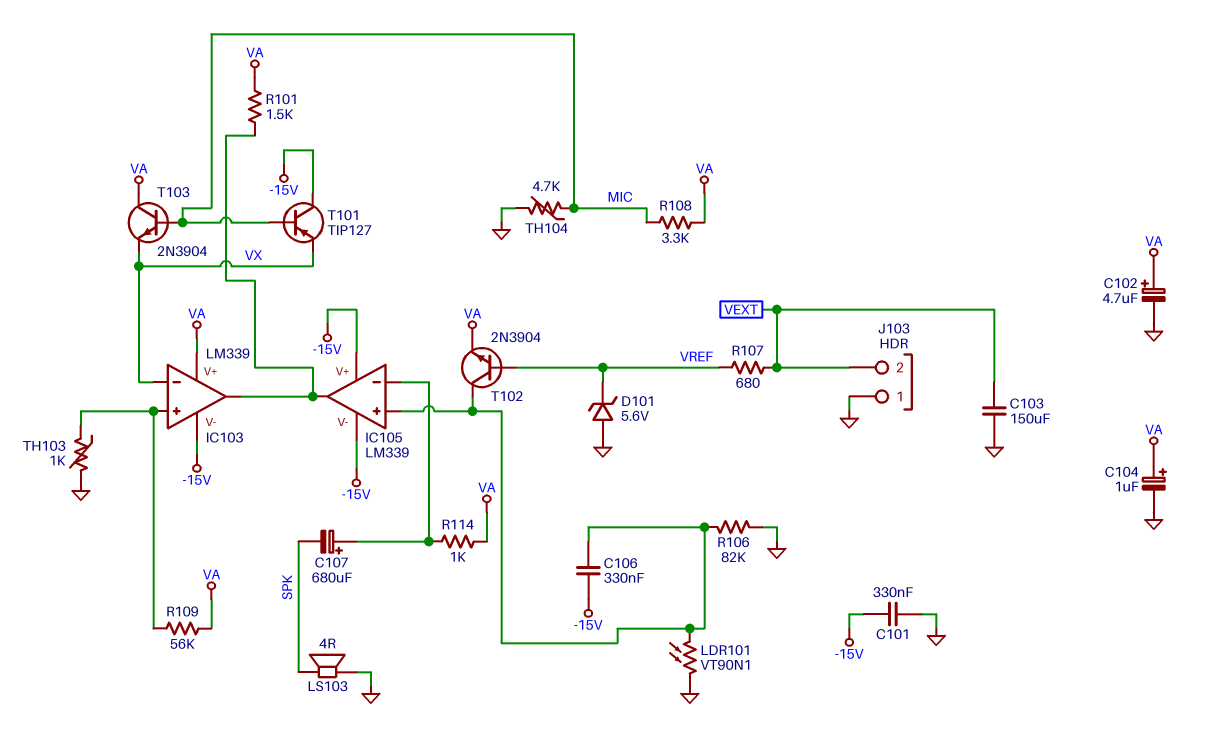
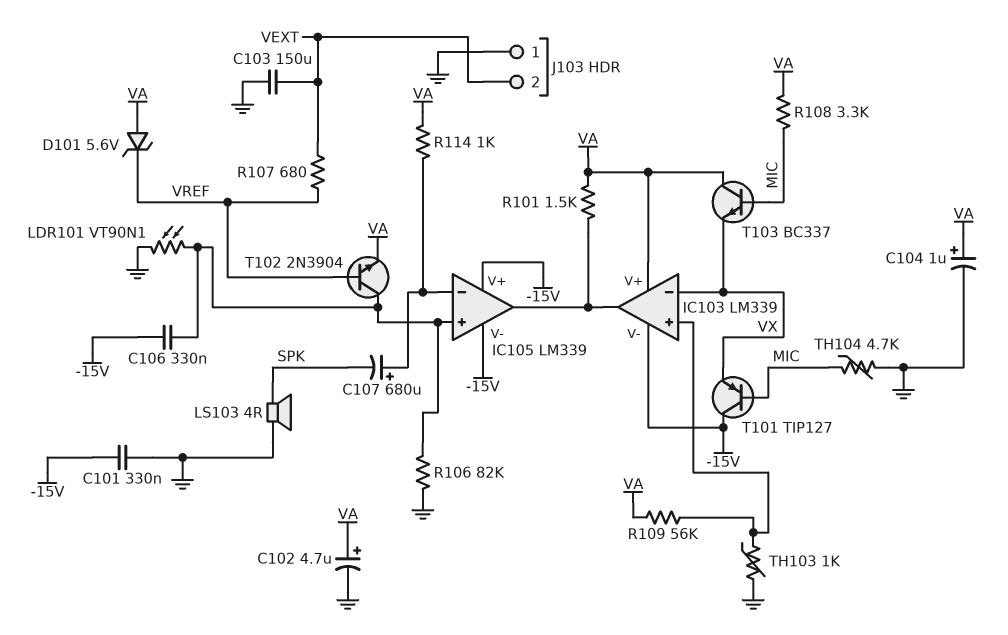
D101: zener 5.6V (A GND, K VREF) -> zener 5.6V (A VA, K VREF)
T103: NPN 2N3904 (B MIC, C VA, E VX) -> NPN BC337 (B MIC, C VA, E VX)

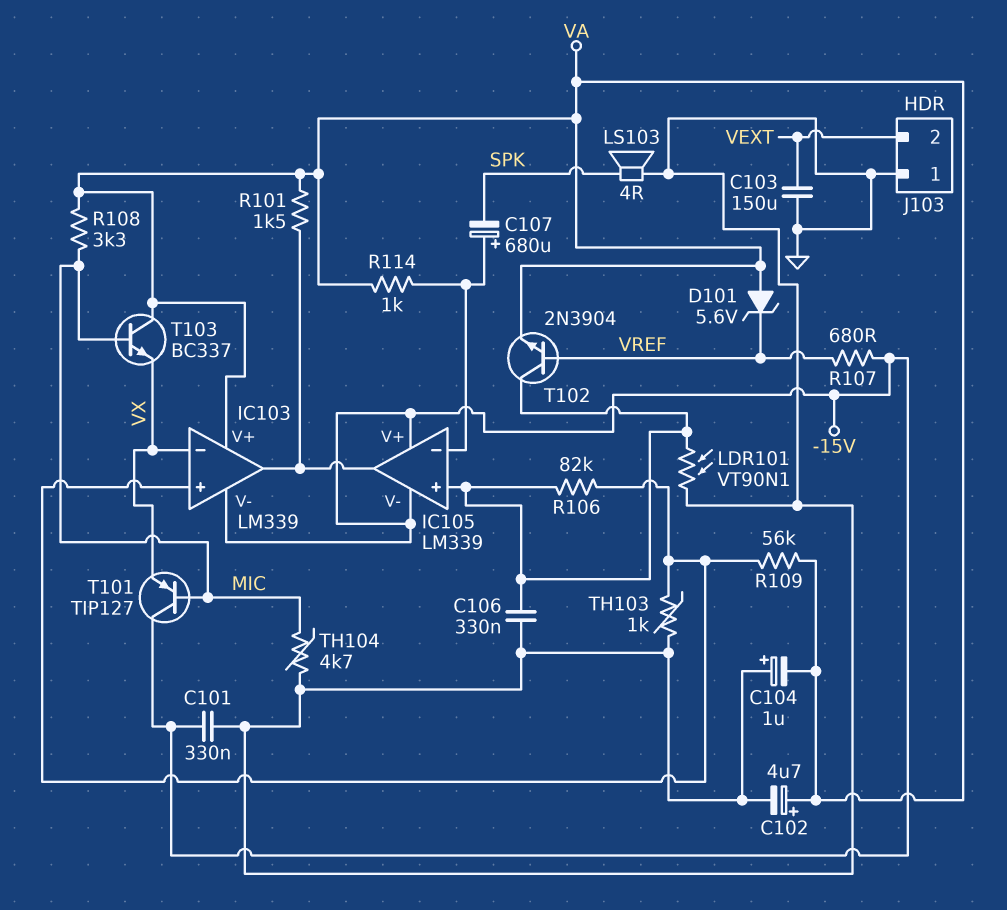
C104: 1uF (plus VA, minus GND) -> 1uF (plus GND, minus VA)
C106: 330nF (-15V, IC105/in+) -> 330nF (GND, IC105/in+)
R106: 82k (GND, IC105/in+) -> 82k (IC103/in+, IC105/in+)
R107: 680 (VEXT, VREF) -> 680 (-15V, VREF)

